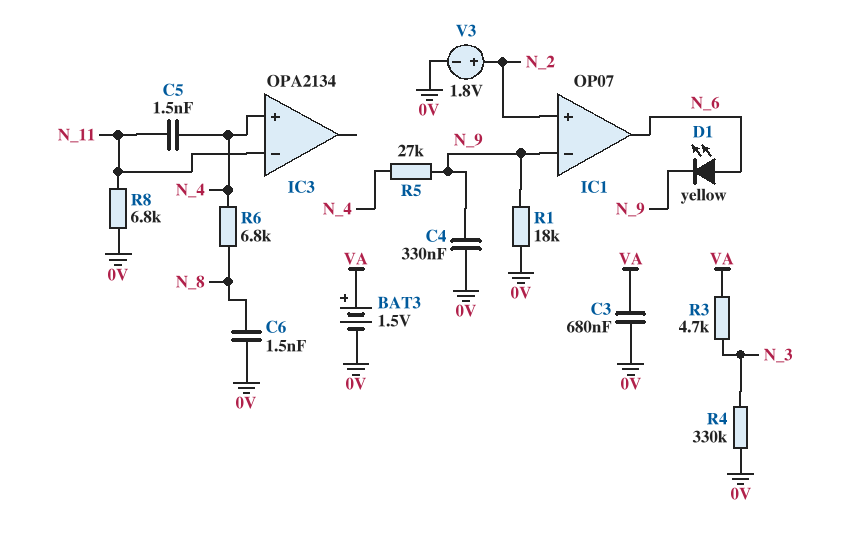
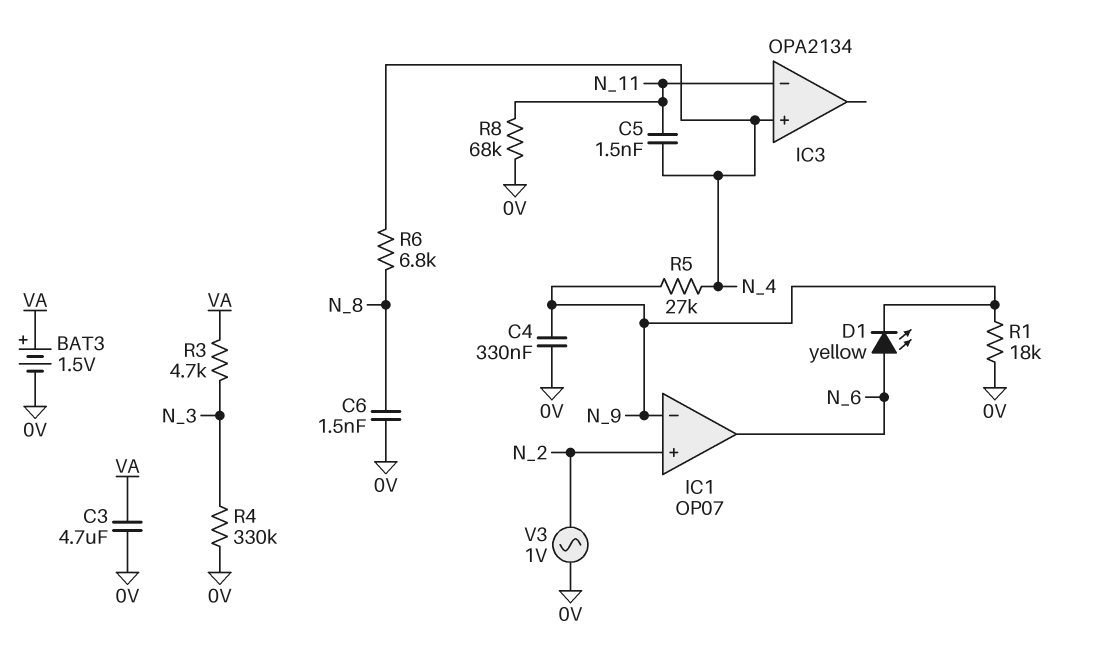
C3: 680nF (0V, VA) -> 4.7uF (0V, VA)
R8: 6.8k (0V, N_11) -> 68k (0V, N_11)
V3: 1.8V (plus N_2, minus 0V) -> AC 1V (0V, N_2)

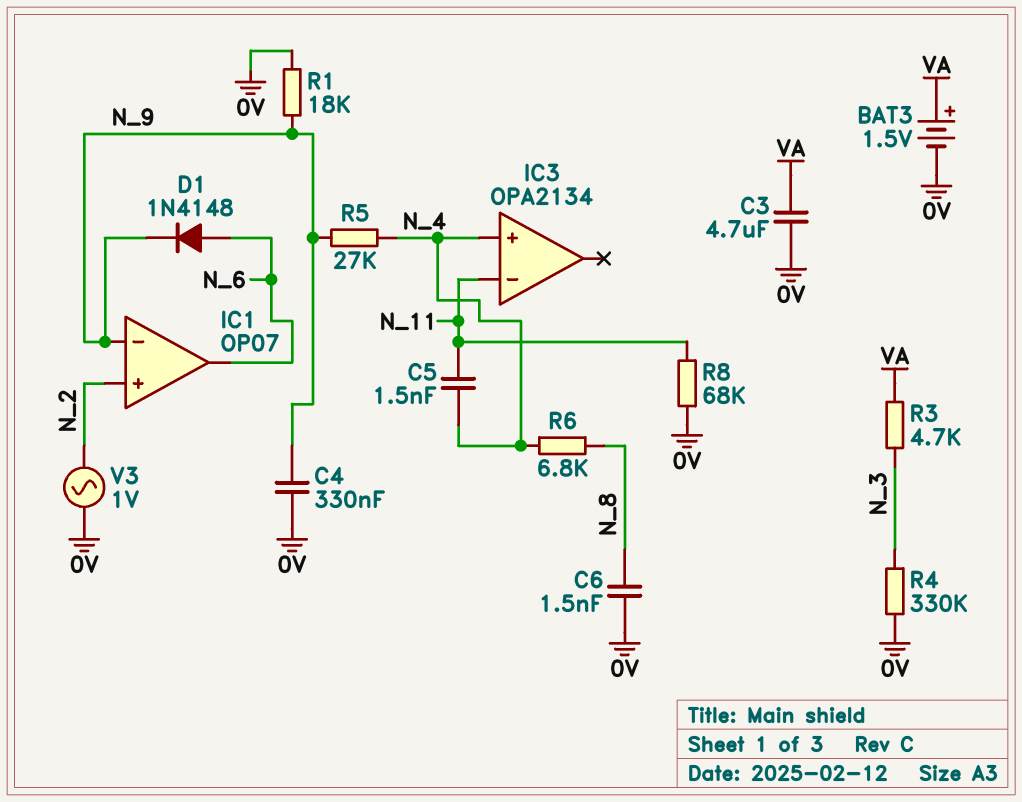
D1: LED yellow (A N_6, K N_9) -> diode 1N4148 (A N_6, K N_9)

